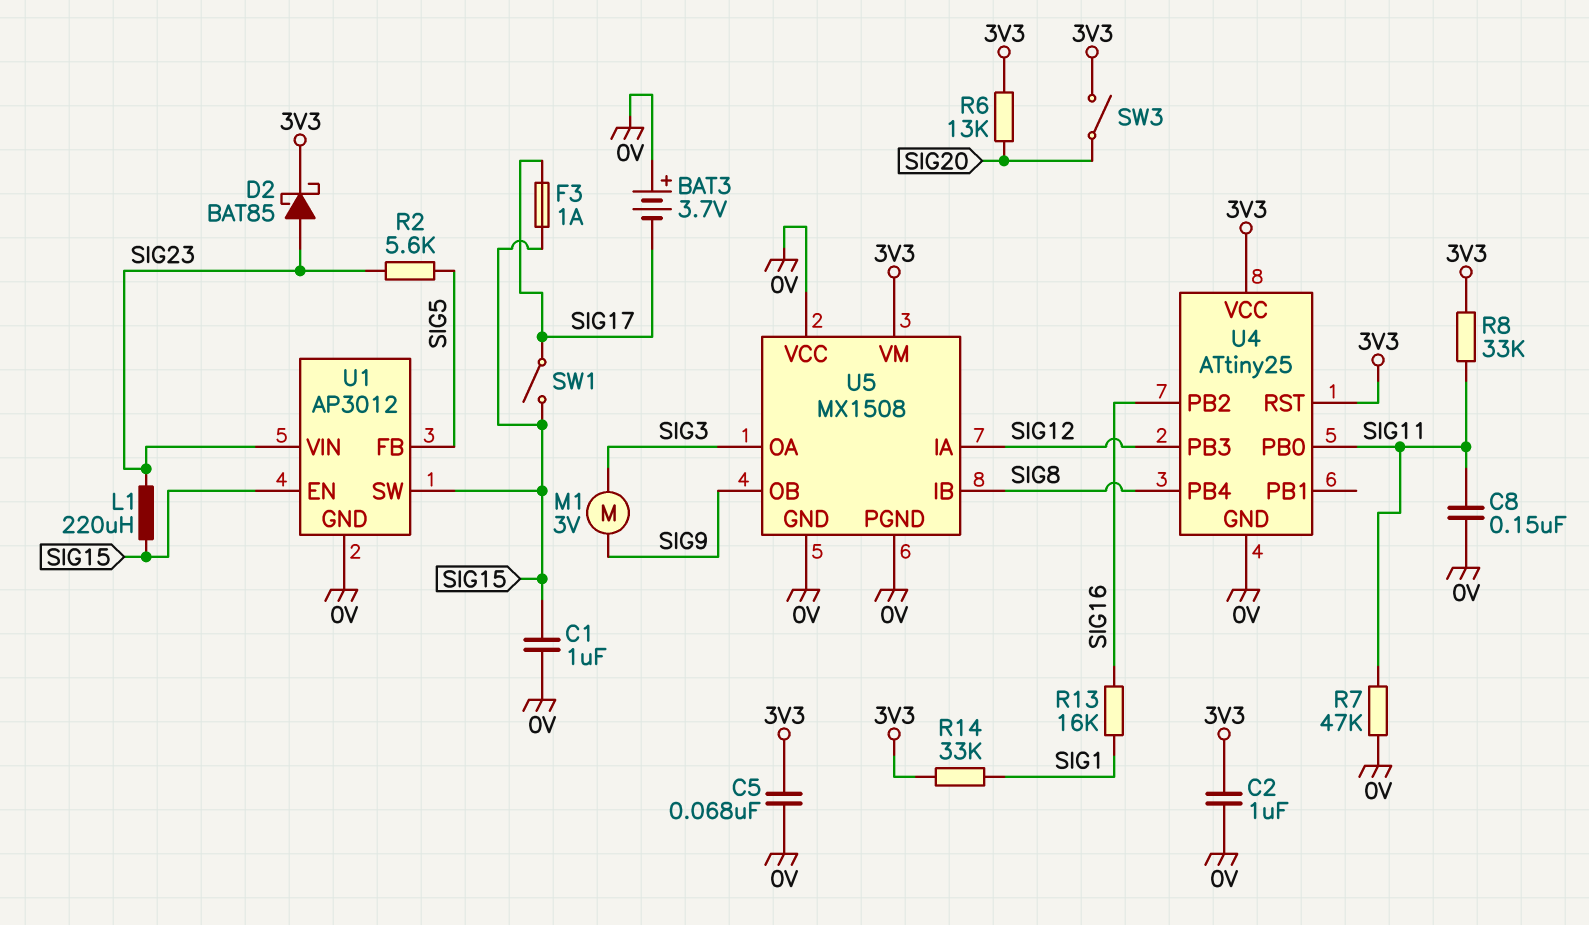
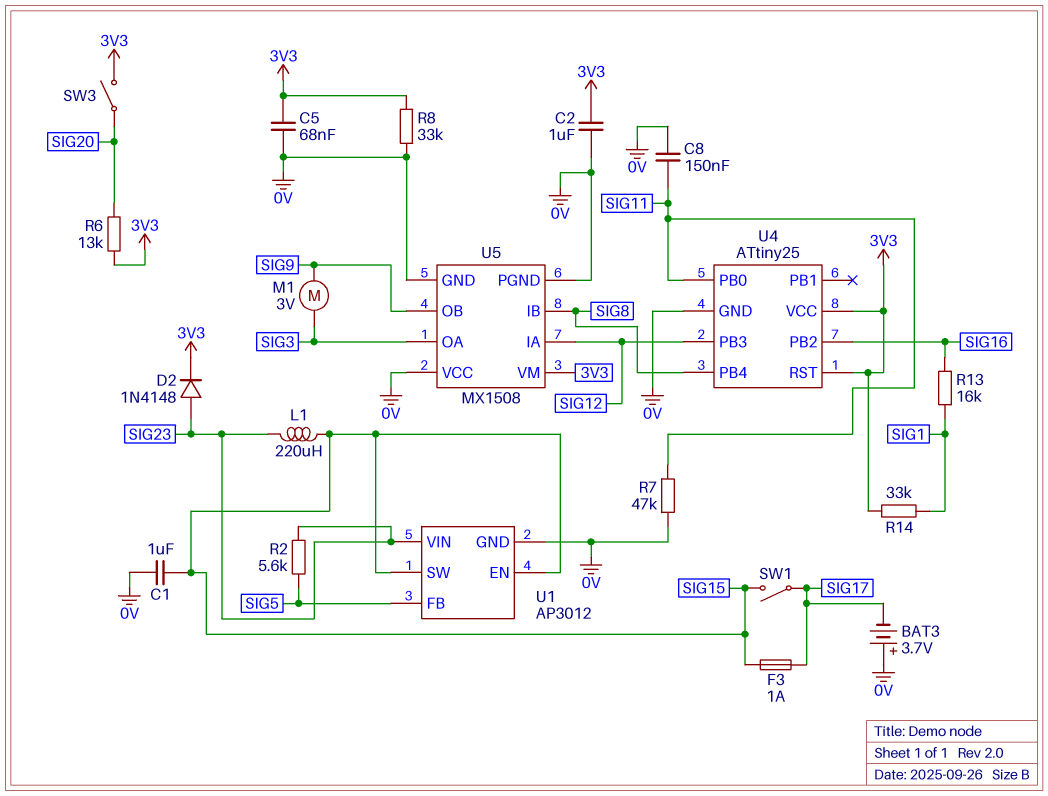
D2: schottky BAT85 (A SIG23, K 3V3) -> diode 1N4148 (A SIG23, K 3V3)
R8: 33k (3V3, SIG11) -> 33k (0V, 3V3)

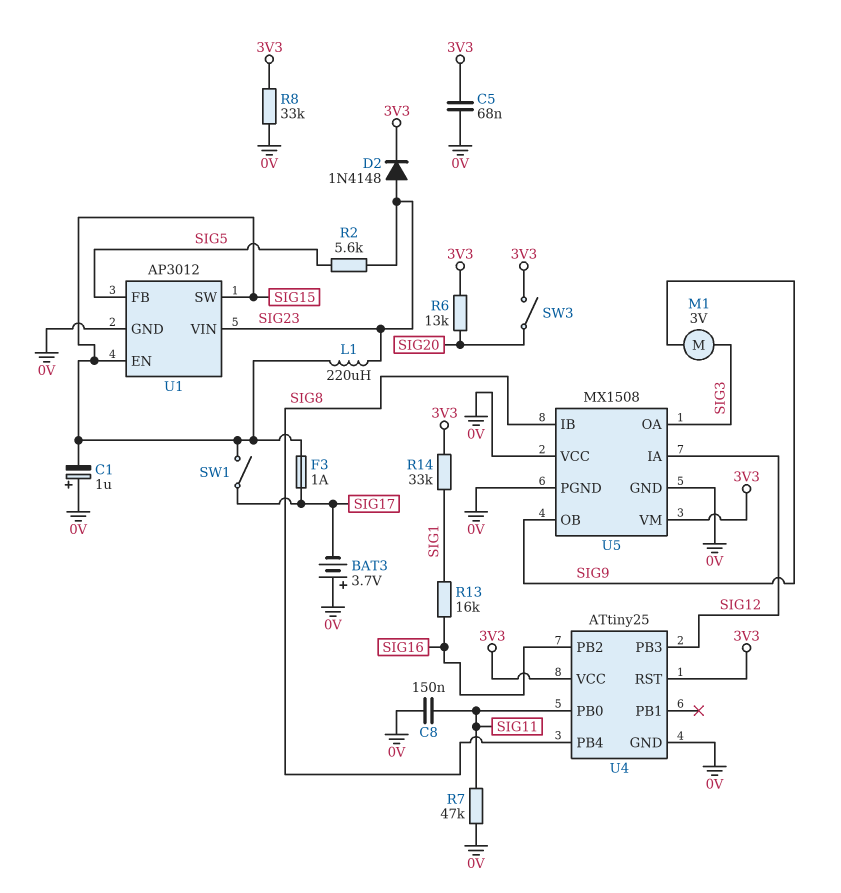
C1: 1uF (0V, SIG15) -> 1uF (plus 0V, minus SIG15)
C2: 1uF (0V, 3V3) -> none

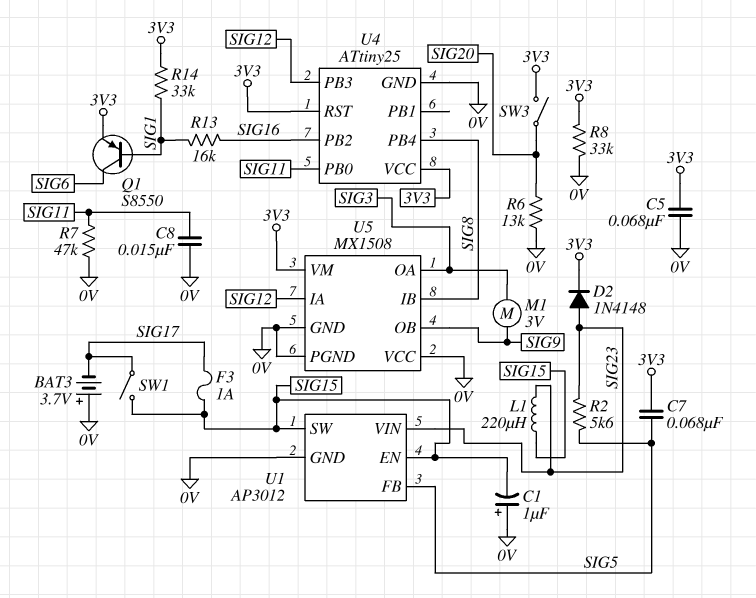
C7: none -> 68nF (3V3, SIG5)
C8: 150nF (0V, SIG11) -> 15nF (0V, SIG11)
Q1: none -> PNP S8550 (B SIG1, C SIG6, E 3V3)
R6: 13k (3V3, SIG20) -> 13k (0V, SIG20)

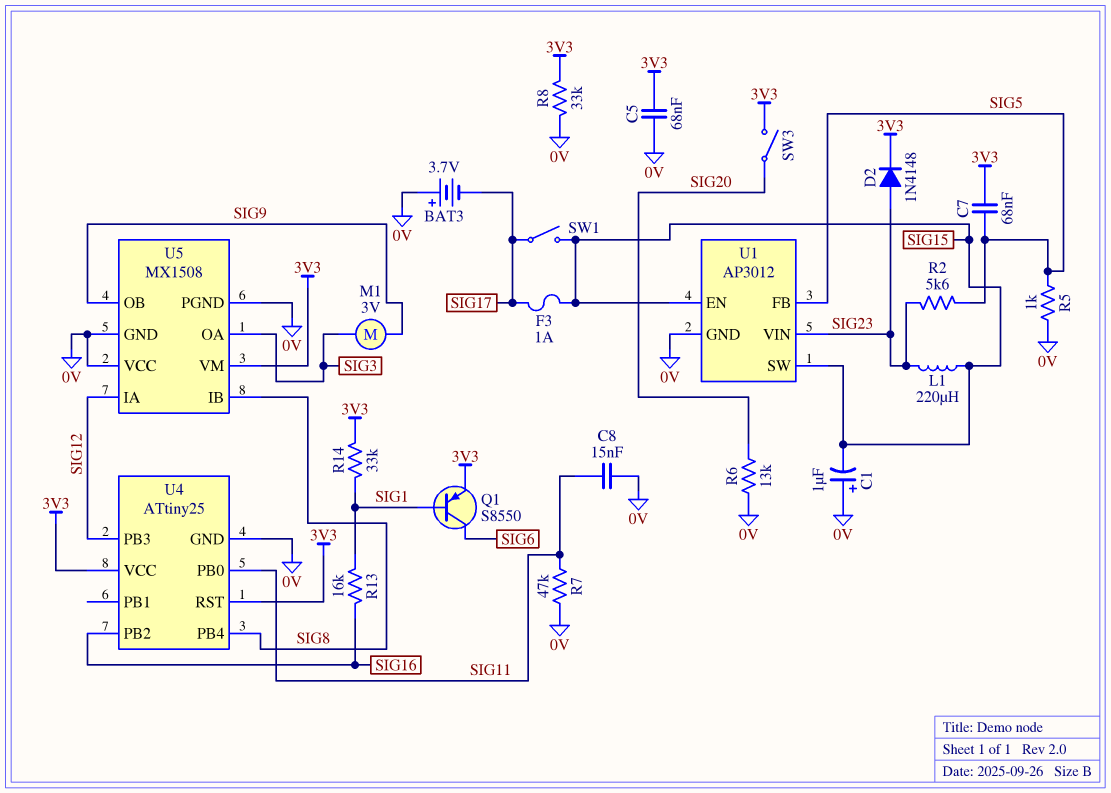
R5: none -> 1k (0V, SIG5)

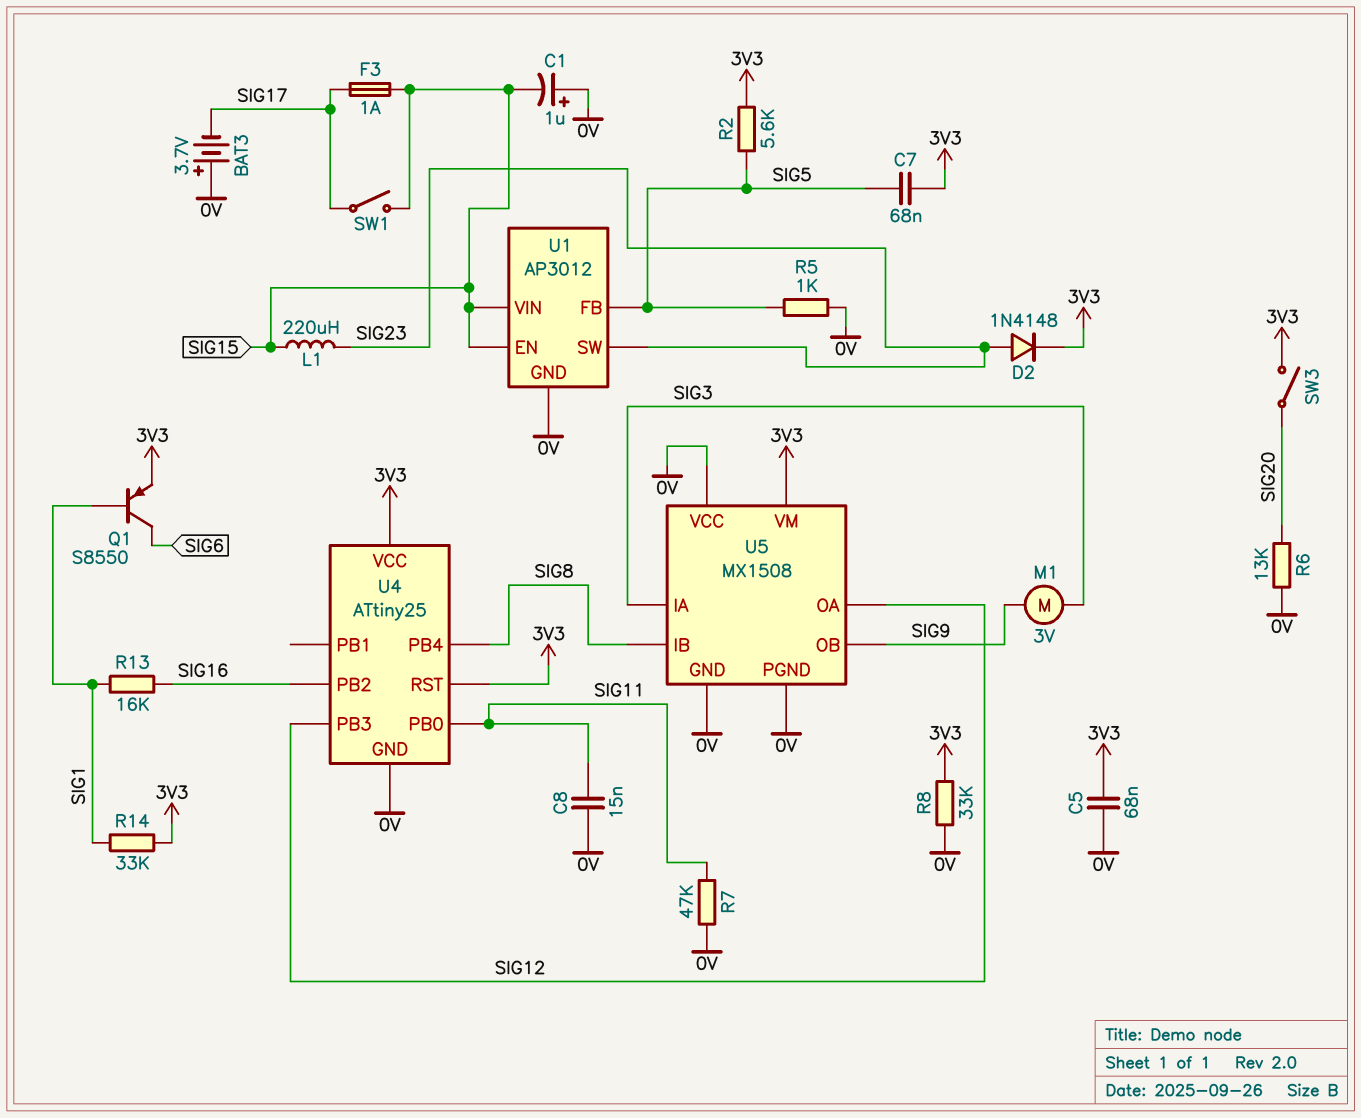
R2: 5.6k (SIG5, SIG23) -> 5.6k (3V3, SIG5)
U1 pin SW: SIG15 -> SIG23
U1 pin VIN: SIG23 -> SIG15
U5 pin IA: SIG12 -> SIG3
U5 pin OA: SIG3 -> SIG12

